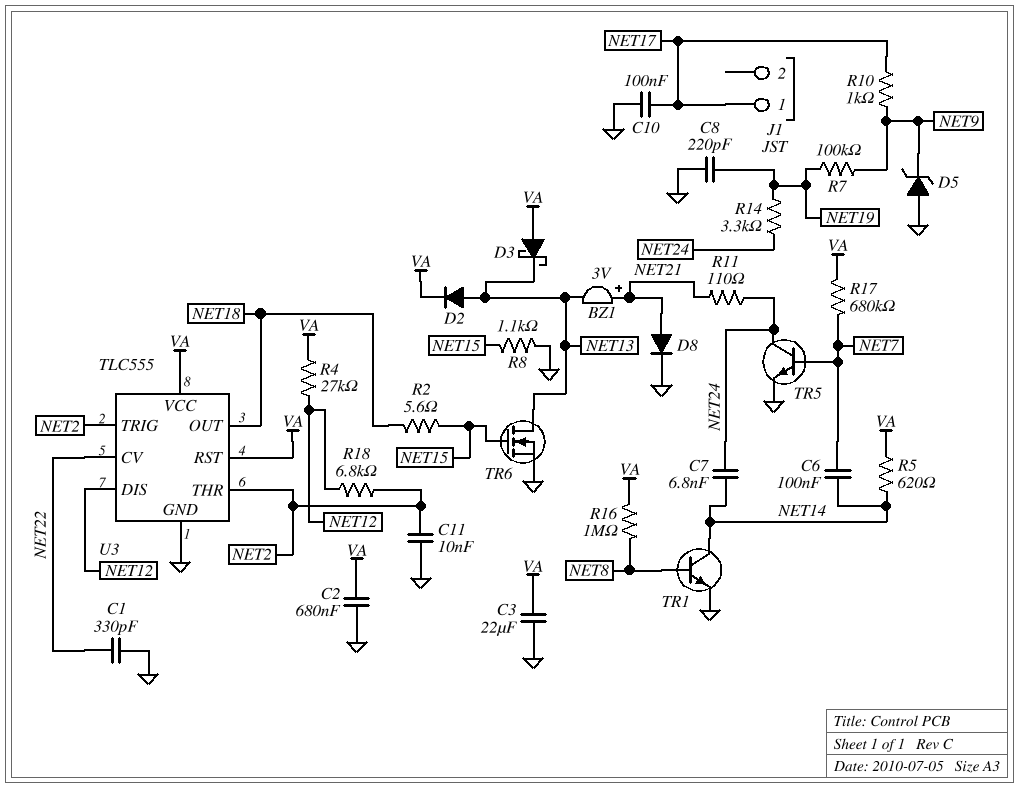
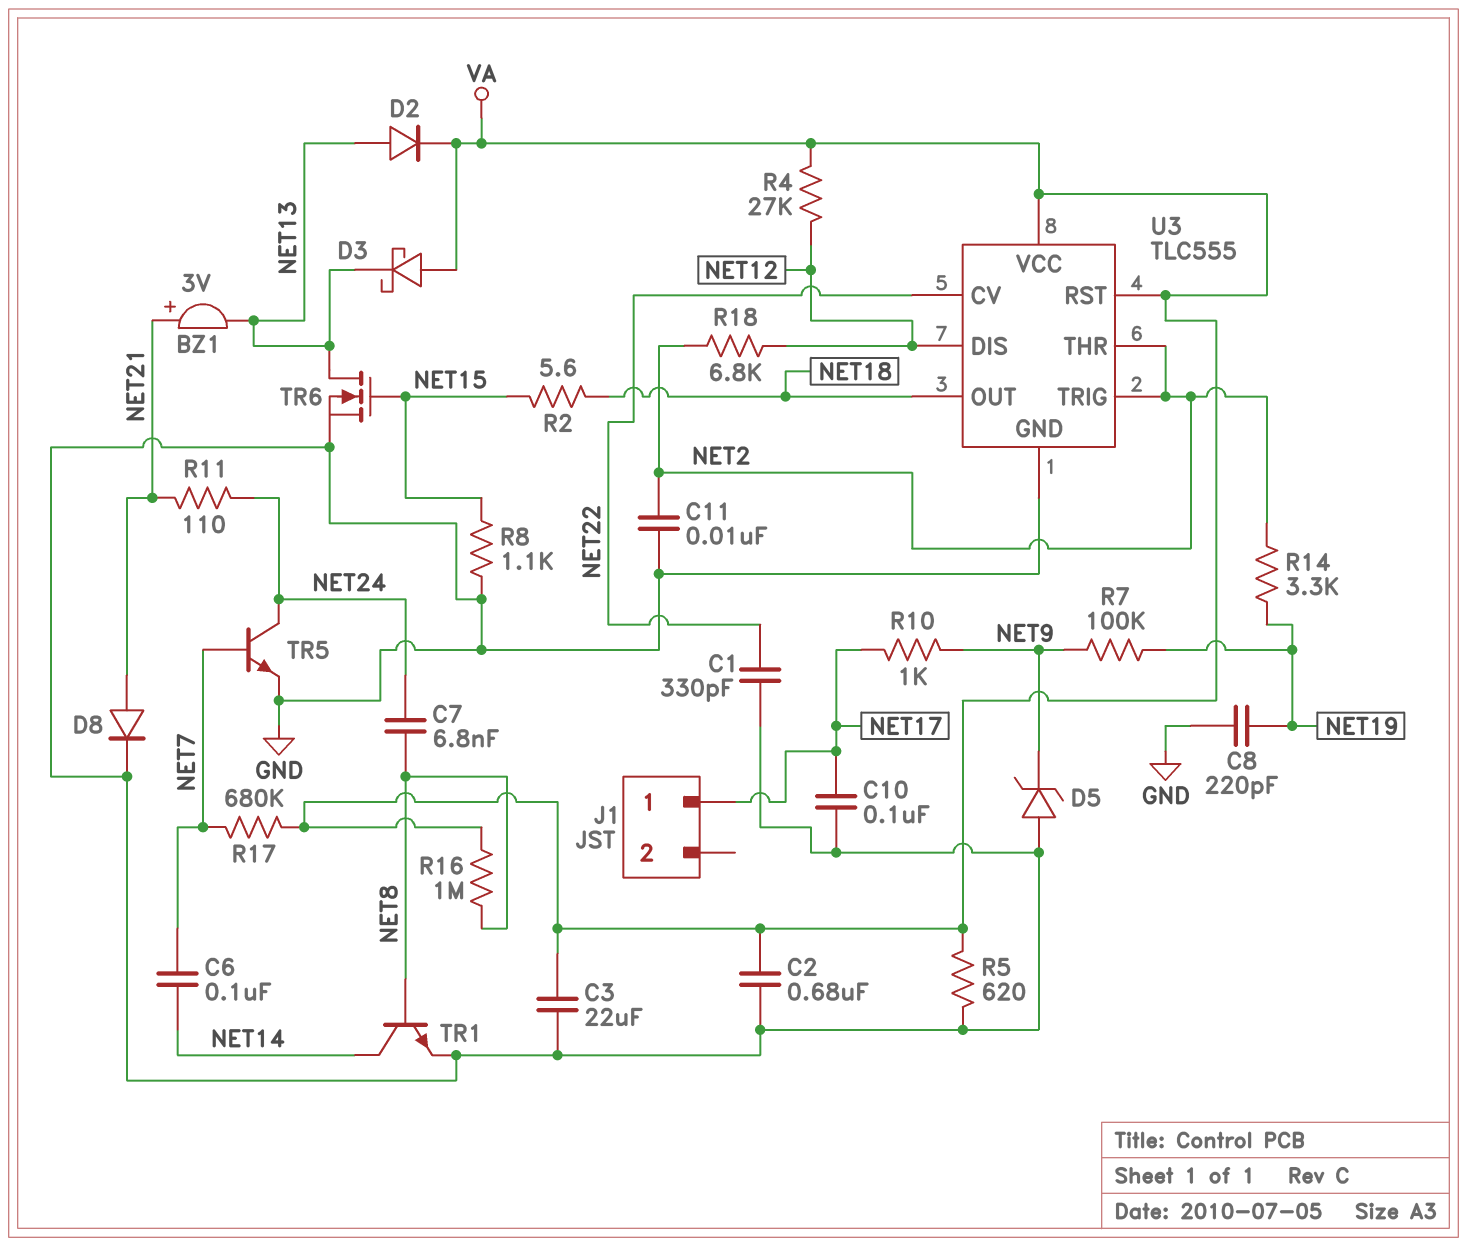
C7: 6.8nF (NET14, NET24) -> 6.8nF (NET8, NET24)
R5: 620 (NET14, VA) -> 620 (GND, VA)
R14: 3.3k (NET19, NET24) -> 3.3k (NET2, NET19)

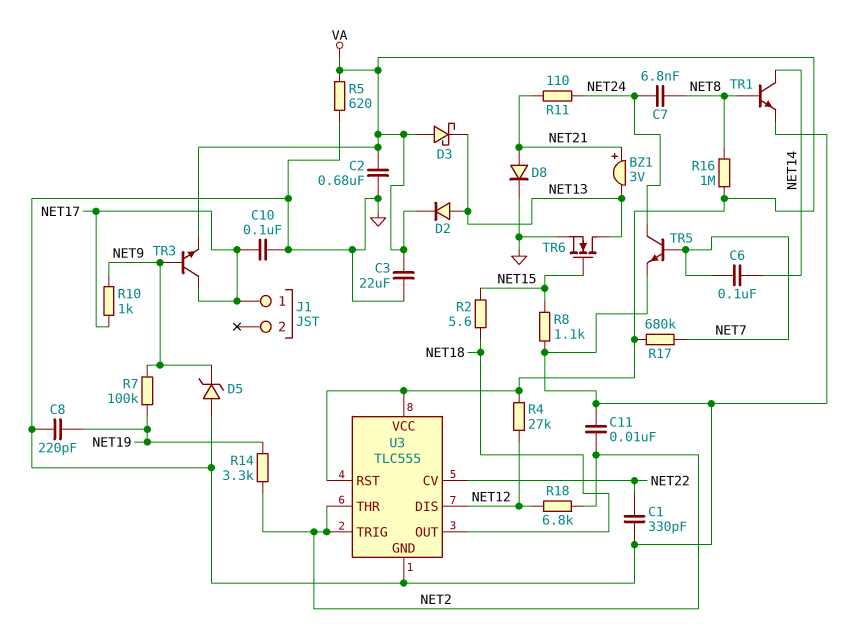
TR3: none -> NPN (B NET9, C NET17, E VA)

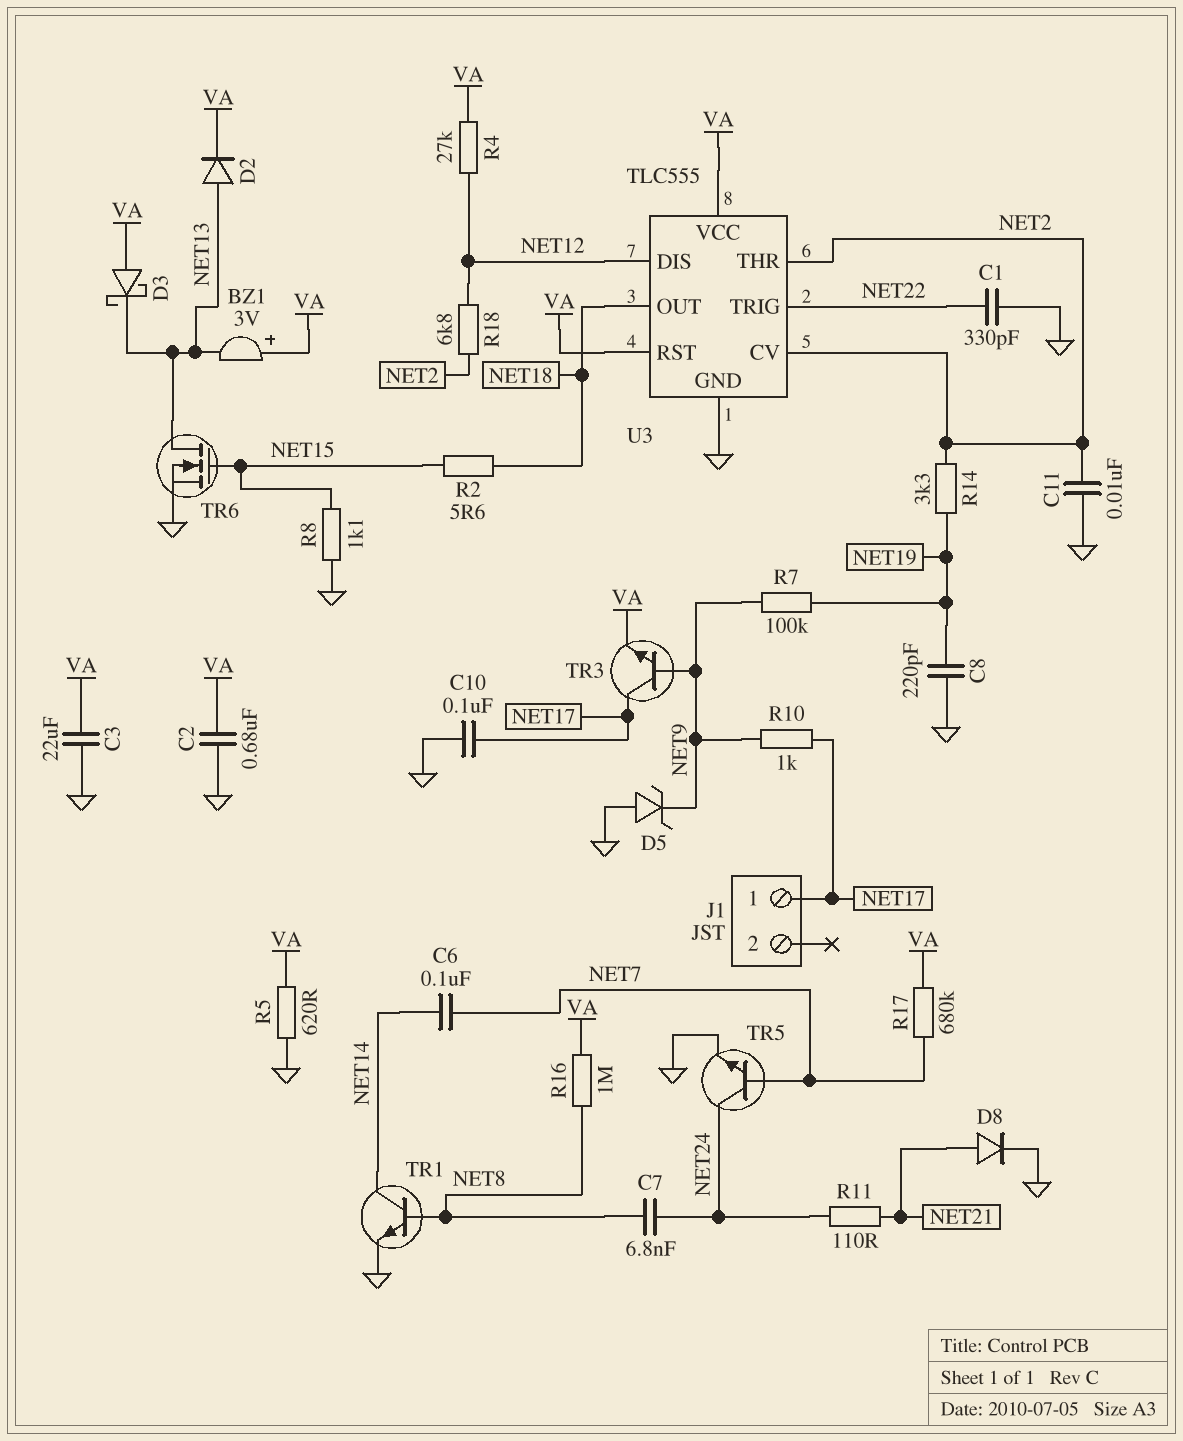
BZ1: buzzer 3V (plus NET21, minus NET13) -> buzzer 3V (plus VA, minus NET13)
U3 pin CV: NET22 -> NET2
U3 pin TRIG: NET2 -> NET22

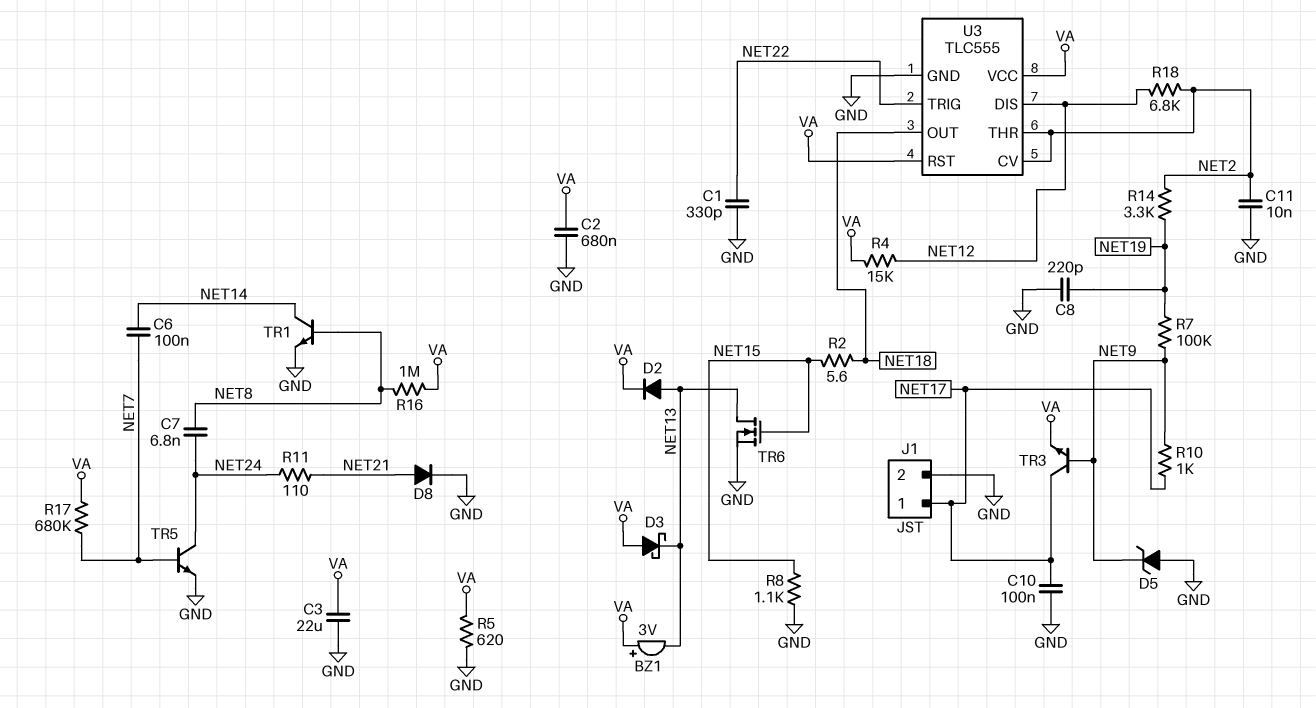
J1 pin 2: none -> GND
R4: 27k (NET12, VA) -> 15k (NET12, VA)

